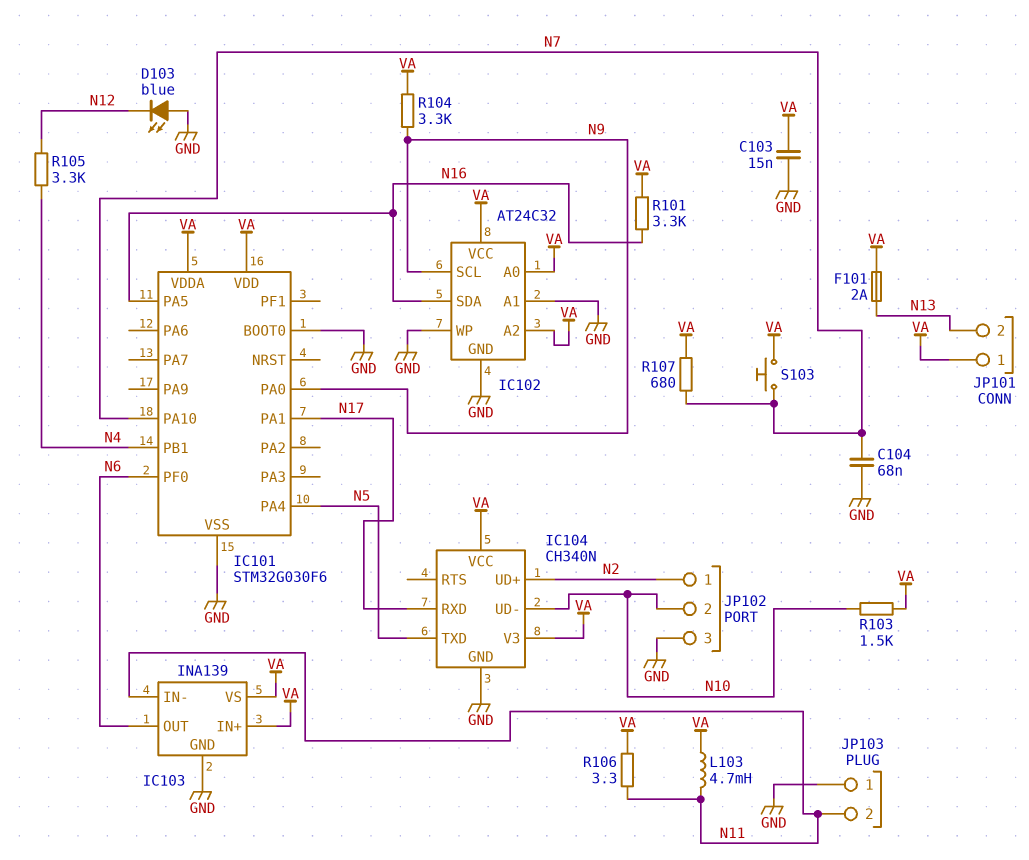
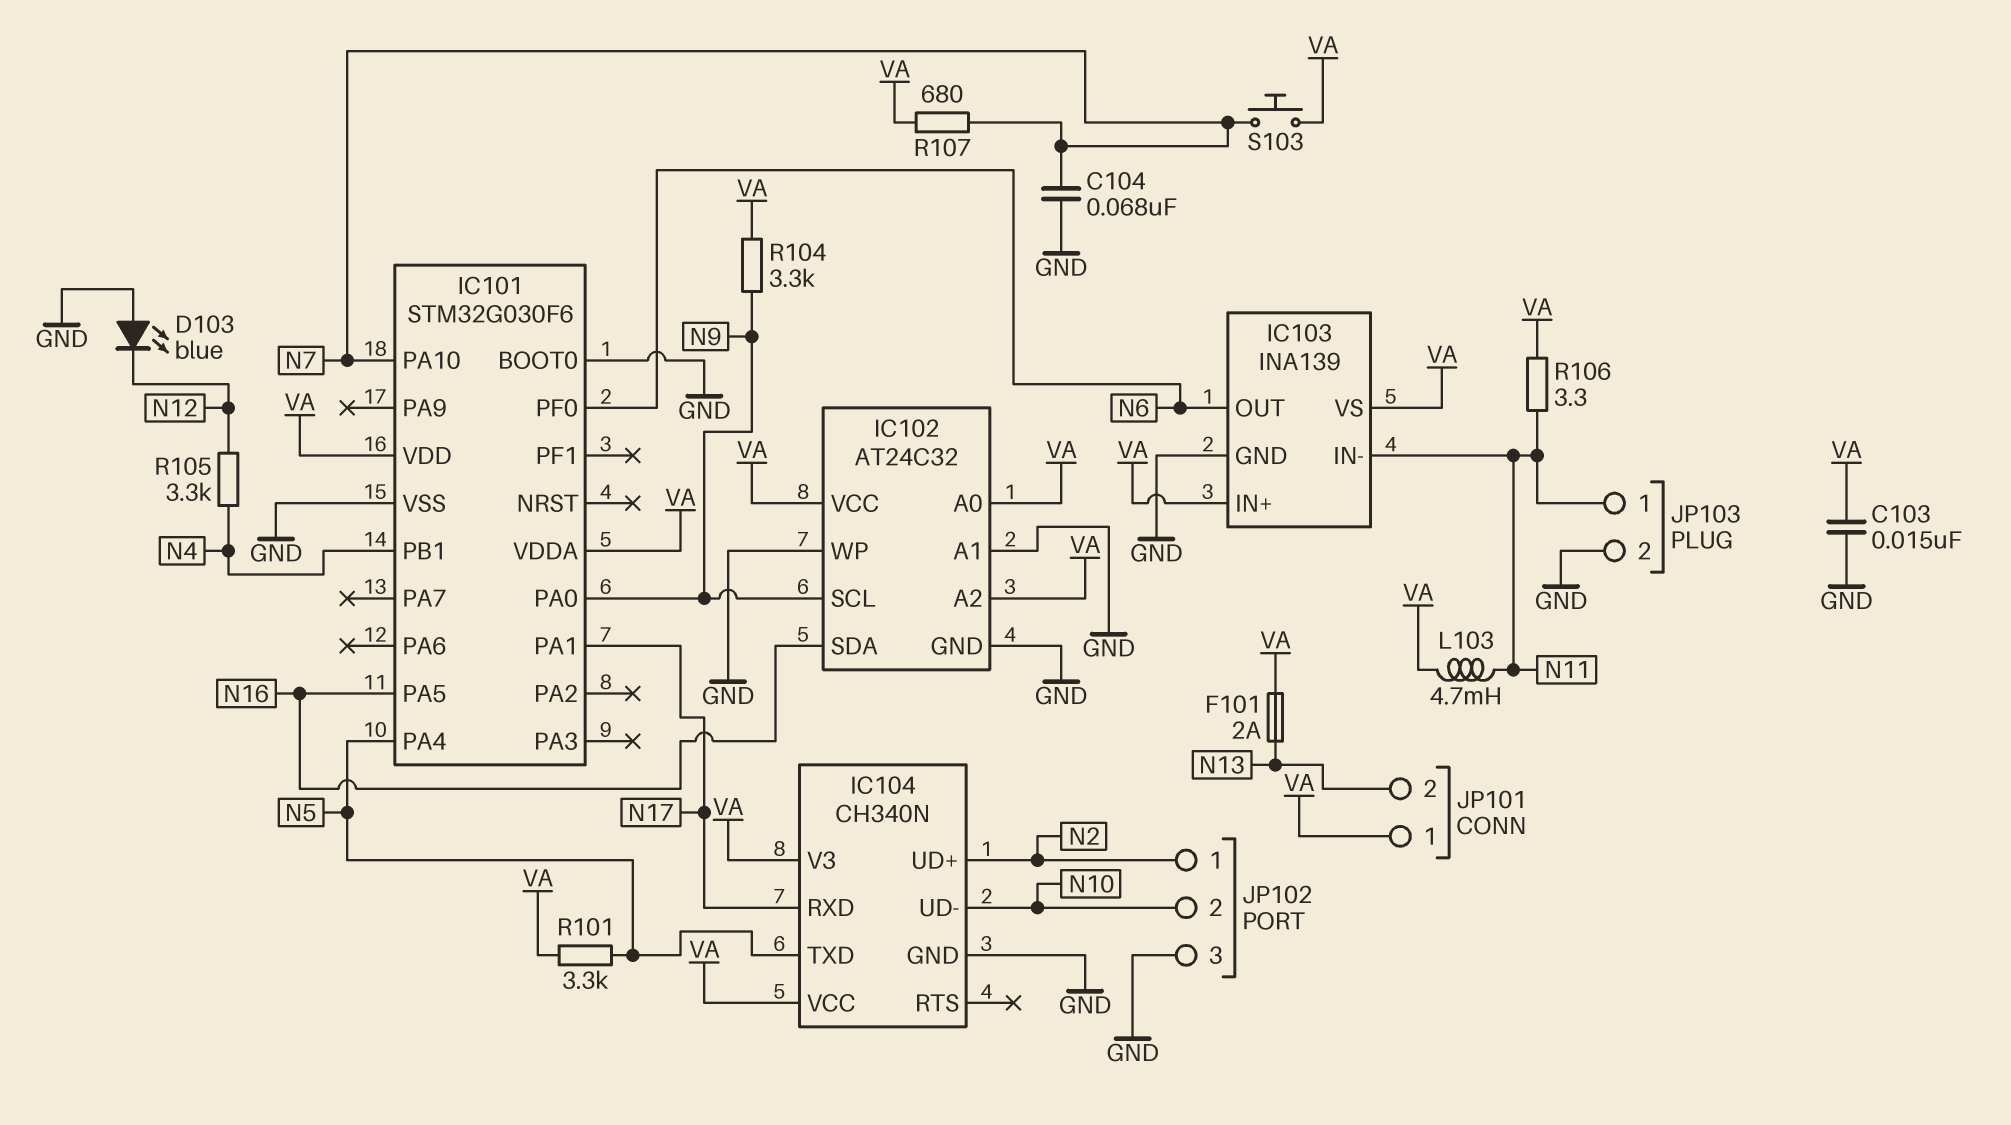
JP103 pin 1: GND -> N11
JP103 pin 2: N11 -> GND
R101: 3.3k (N16, VA) -> 3.3k (N5, VA)
R103: 1.5k (N10, VA) -> none

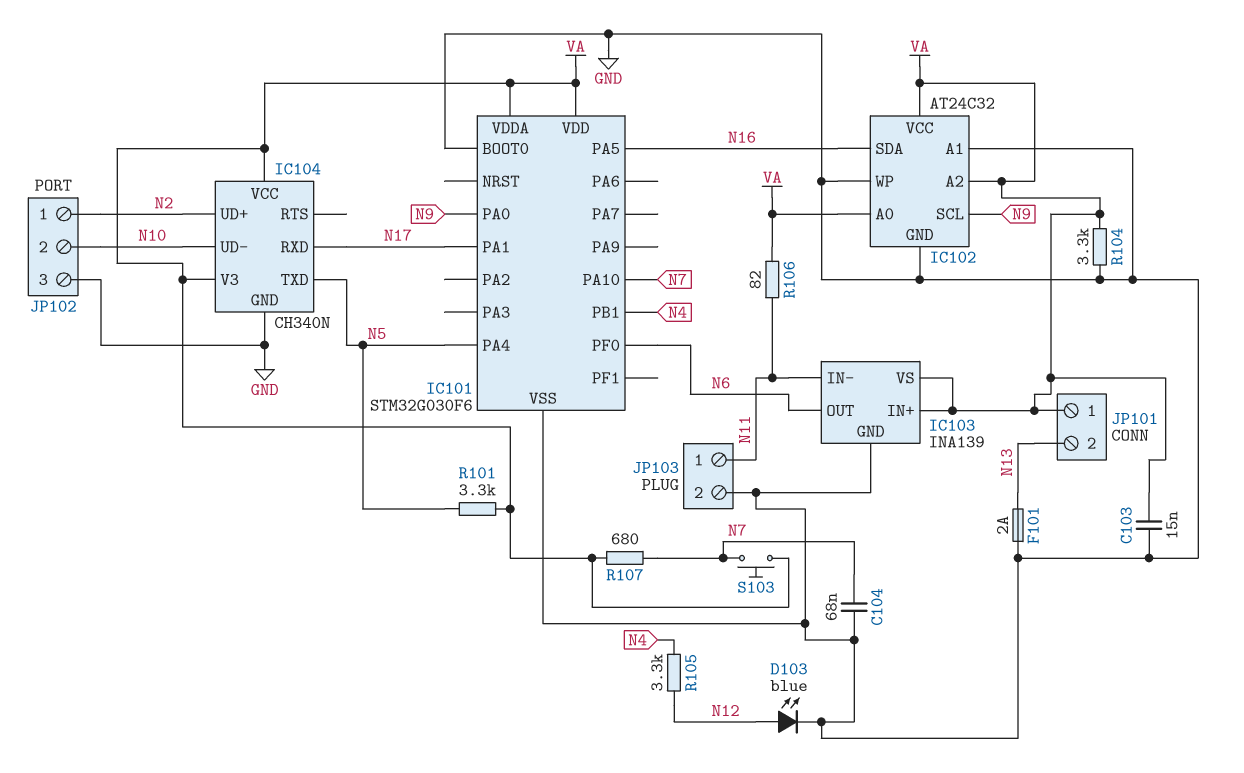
D103: LED blue (A GND, K N12) -> LED blue (A N12, K GND)
F101: 2A (N13, VA) -> 2A (GND, N13)
L103: 4.7mH (N11, VA) -> none
R104: 3.3k (N9, VA) -> 3.3k (GND, VA)
R106: 3.3 (N11, VA) -> 82 (N11, VA)

